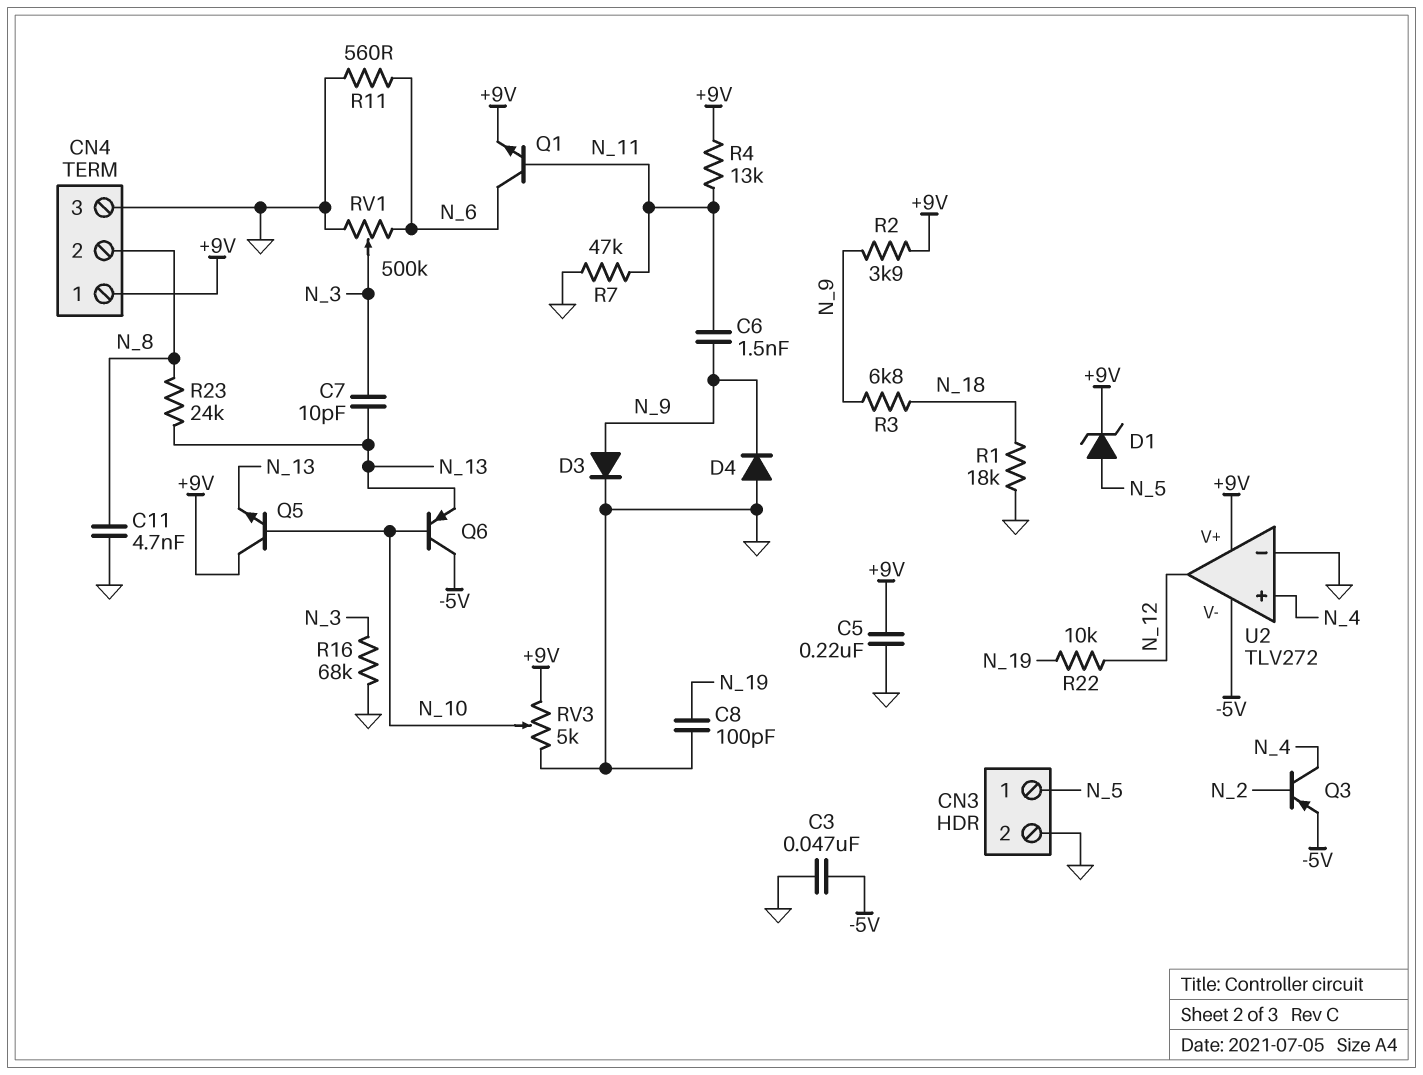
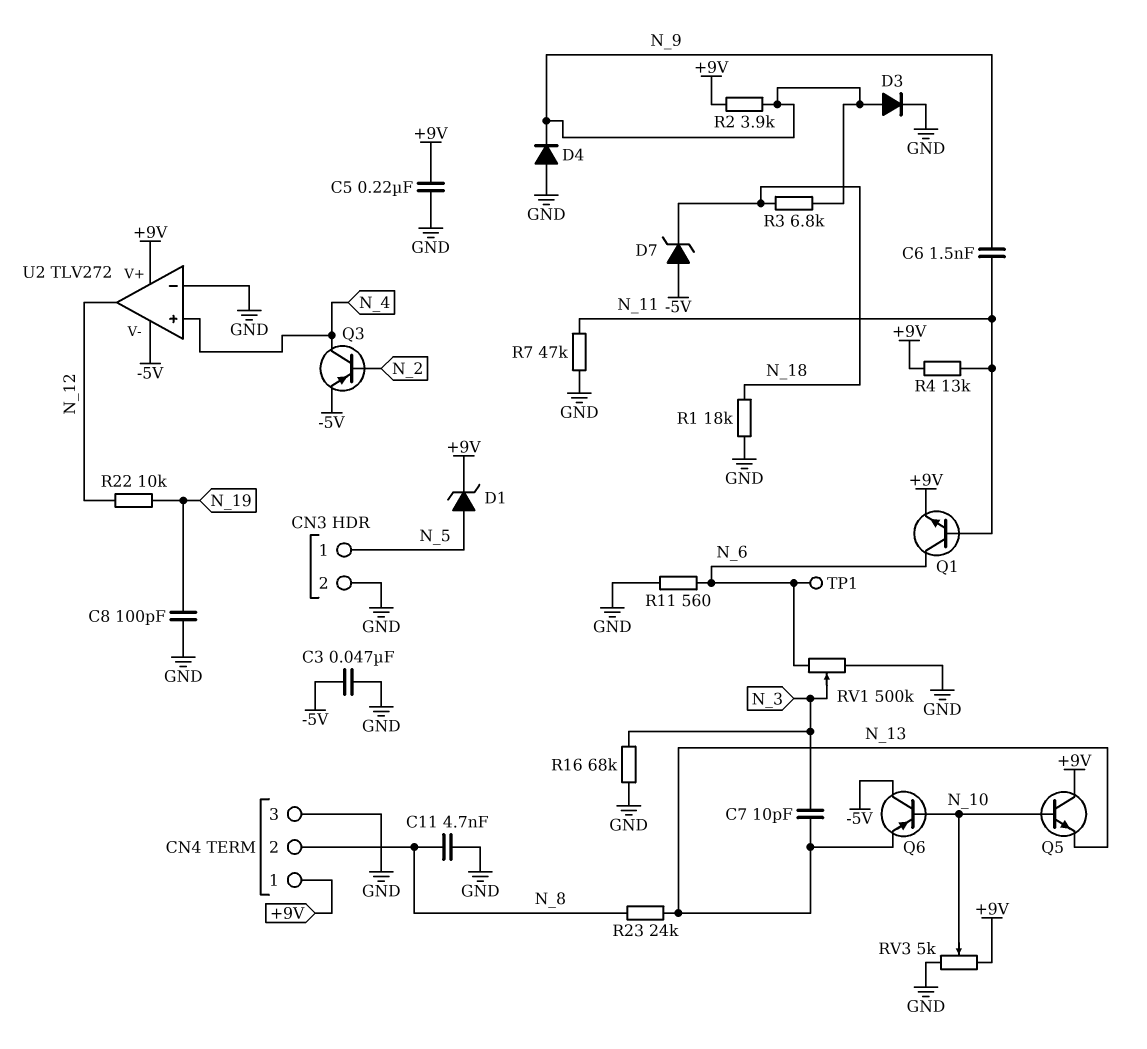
D7: none -> zener (A -5V, K N_18)
TP1: none -> test point (N_6)

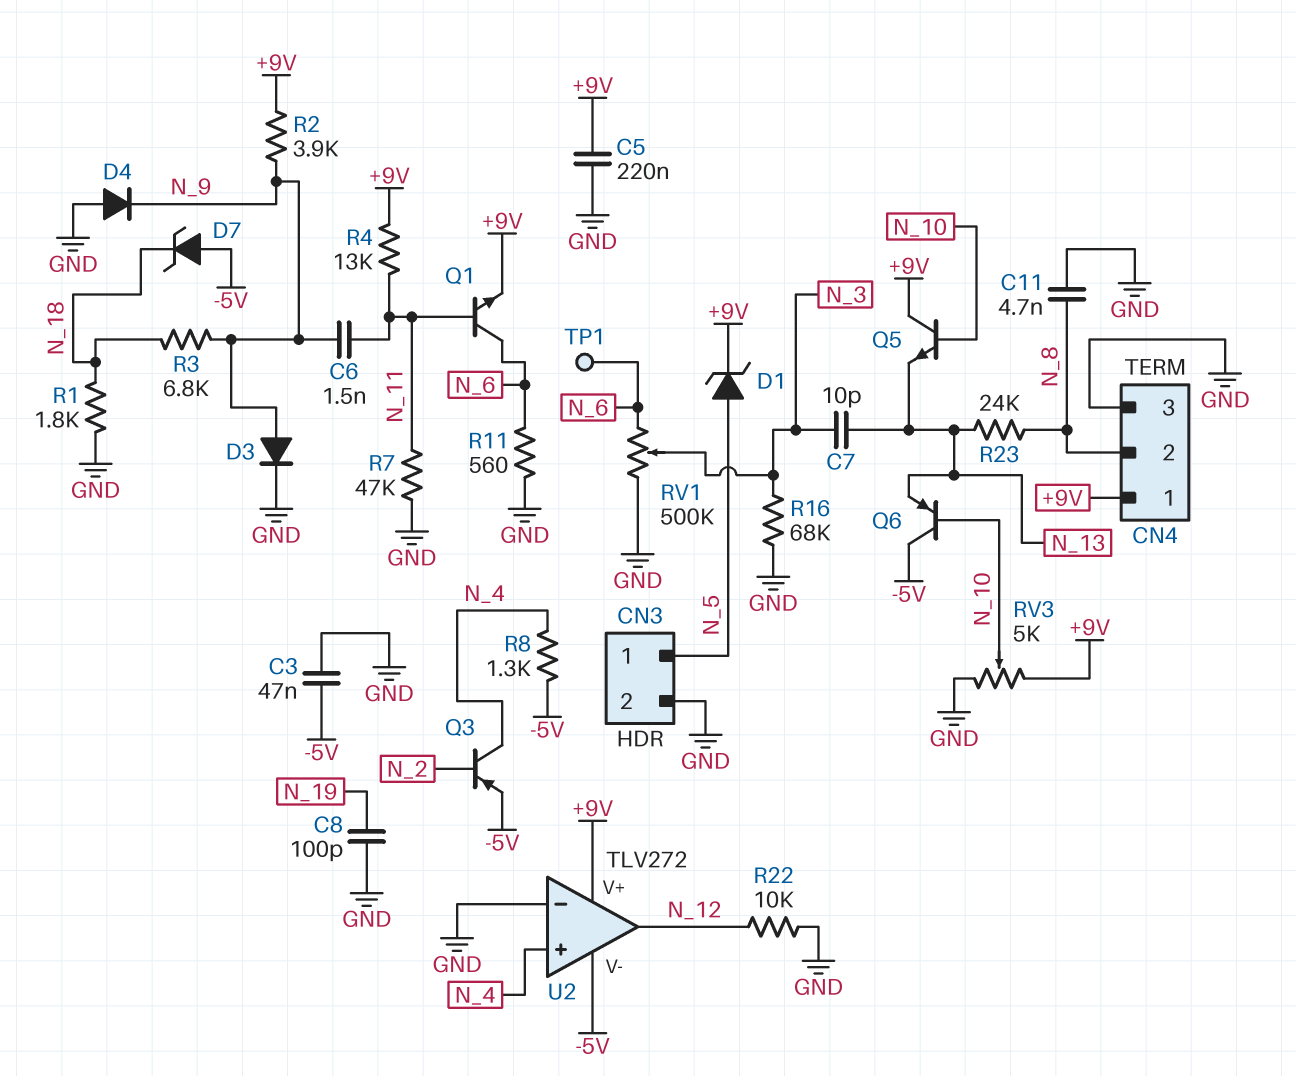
R1: 18k (GND, N_18) -> 1.8k (GND, N_18)
R8: none -> 1.3k (-5V, N_4)
R22: 10k (N_12, N_19) -> 10k (GND, N_12)

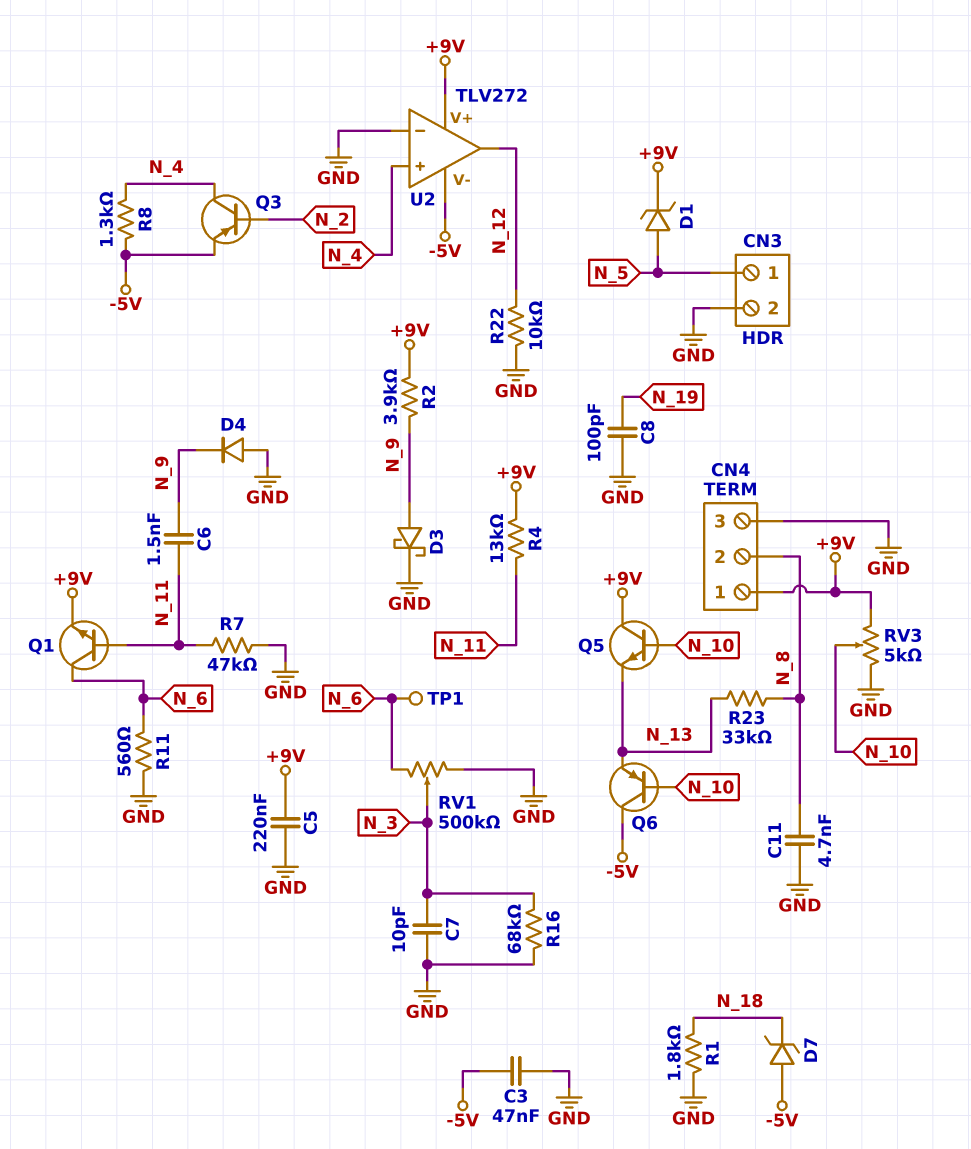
C7: 10pF (N_3, N_13) -> 10pF (GND, N_3)
D3: diode (A N_9, K GND) -> schottky (A N_9, K GND)
R3: 6.8k (N_9, N_18) -> none
R23: 24k (N_8, N_13) -> 33k (N_8, N_13)

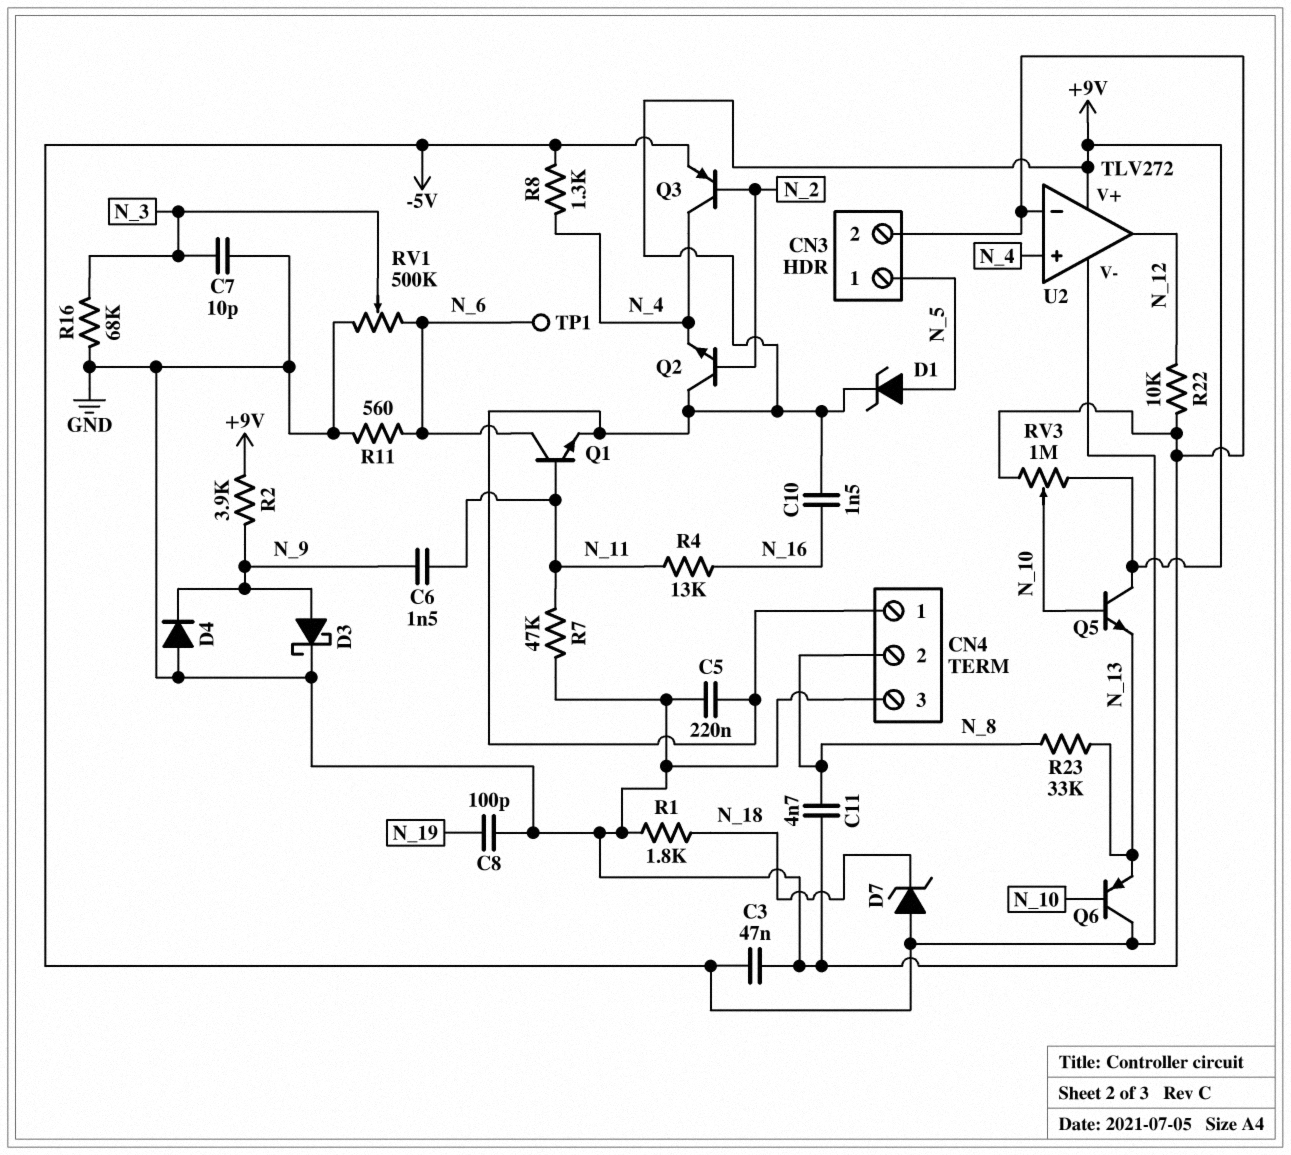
C10: none -> 1.5nF (+9V, N_16)
Q2: none -> NPN (B N_2, C +9V, E N_4)
R4: 13k (+9V, N_11) -> 13k (N_11, N_16)
RV3: 5k (+9V, GND, wiper N_10) -> 1M (+9V, GND, wiper N_10)

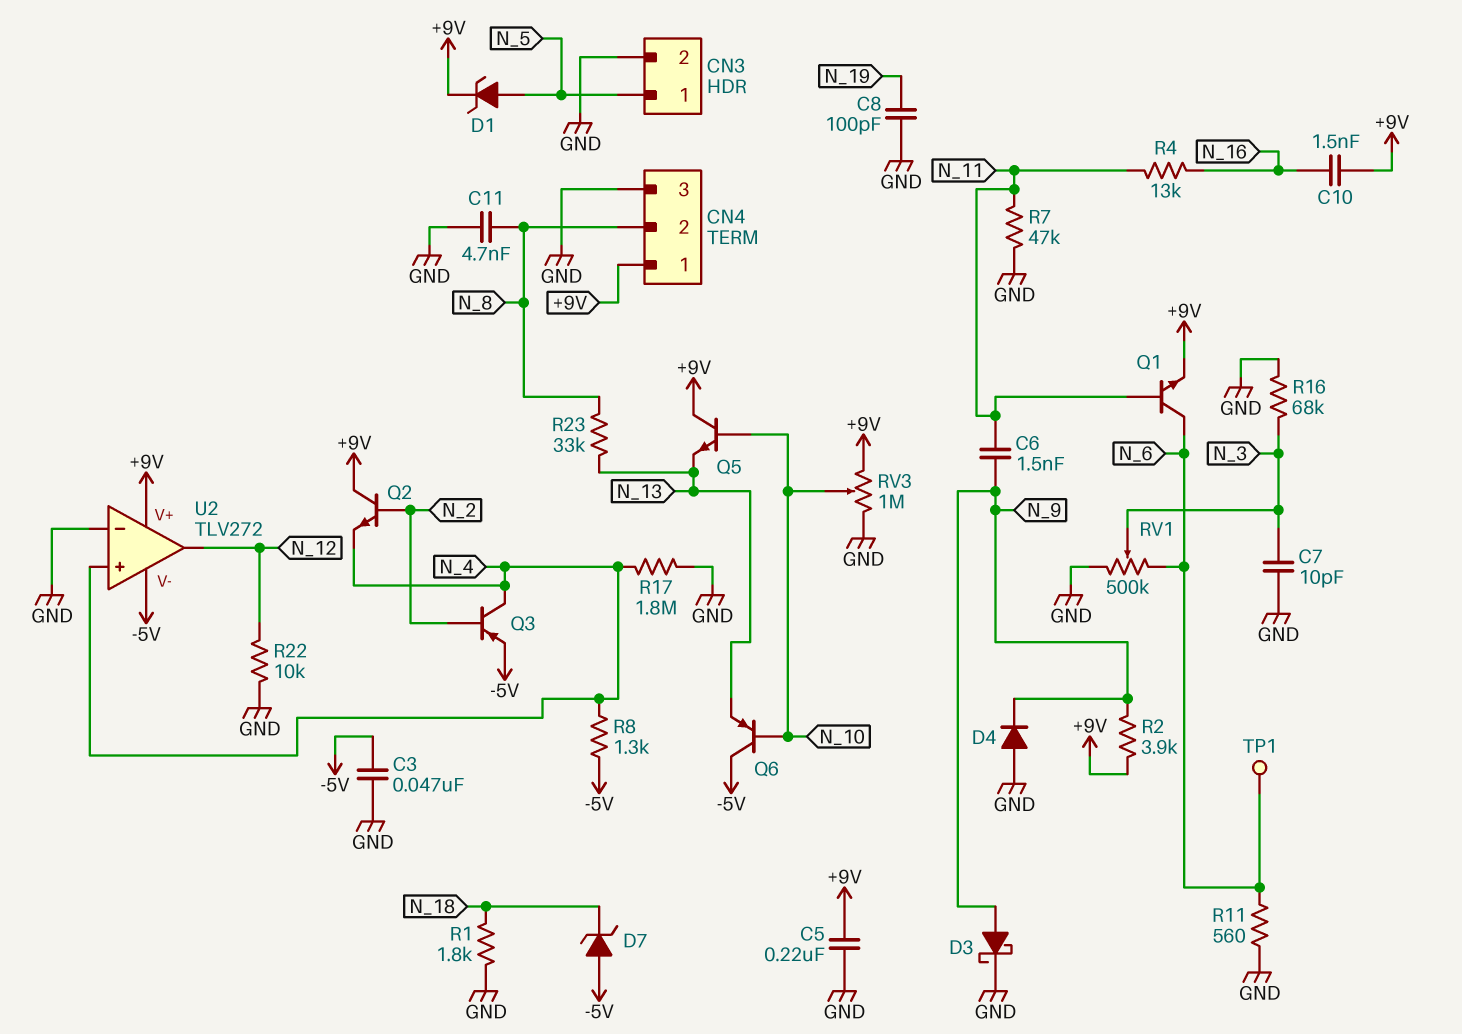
R17: none -> 1.8M (GND, N_4)

